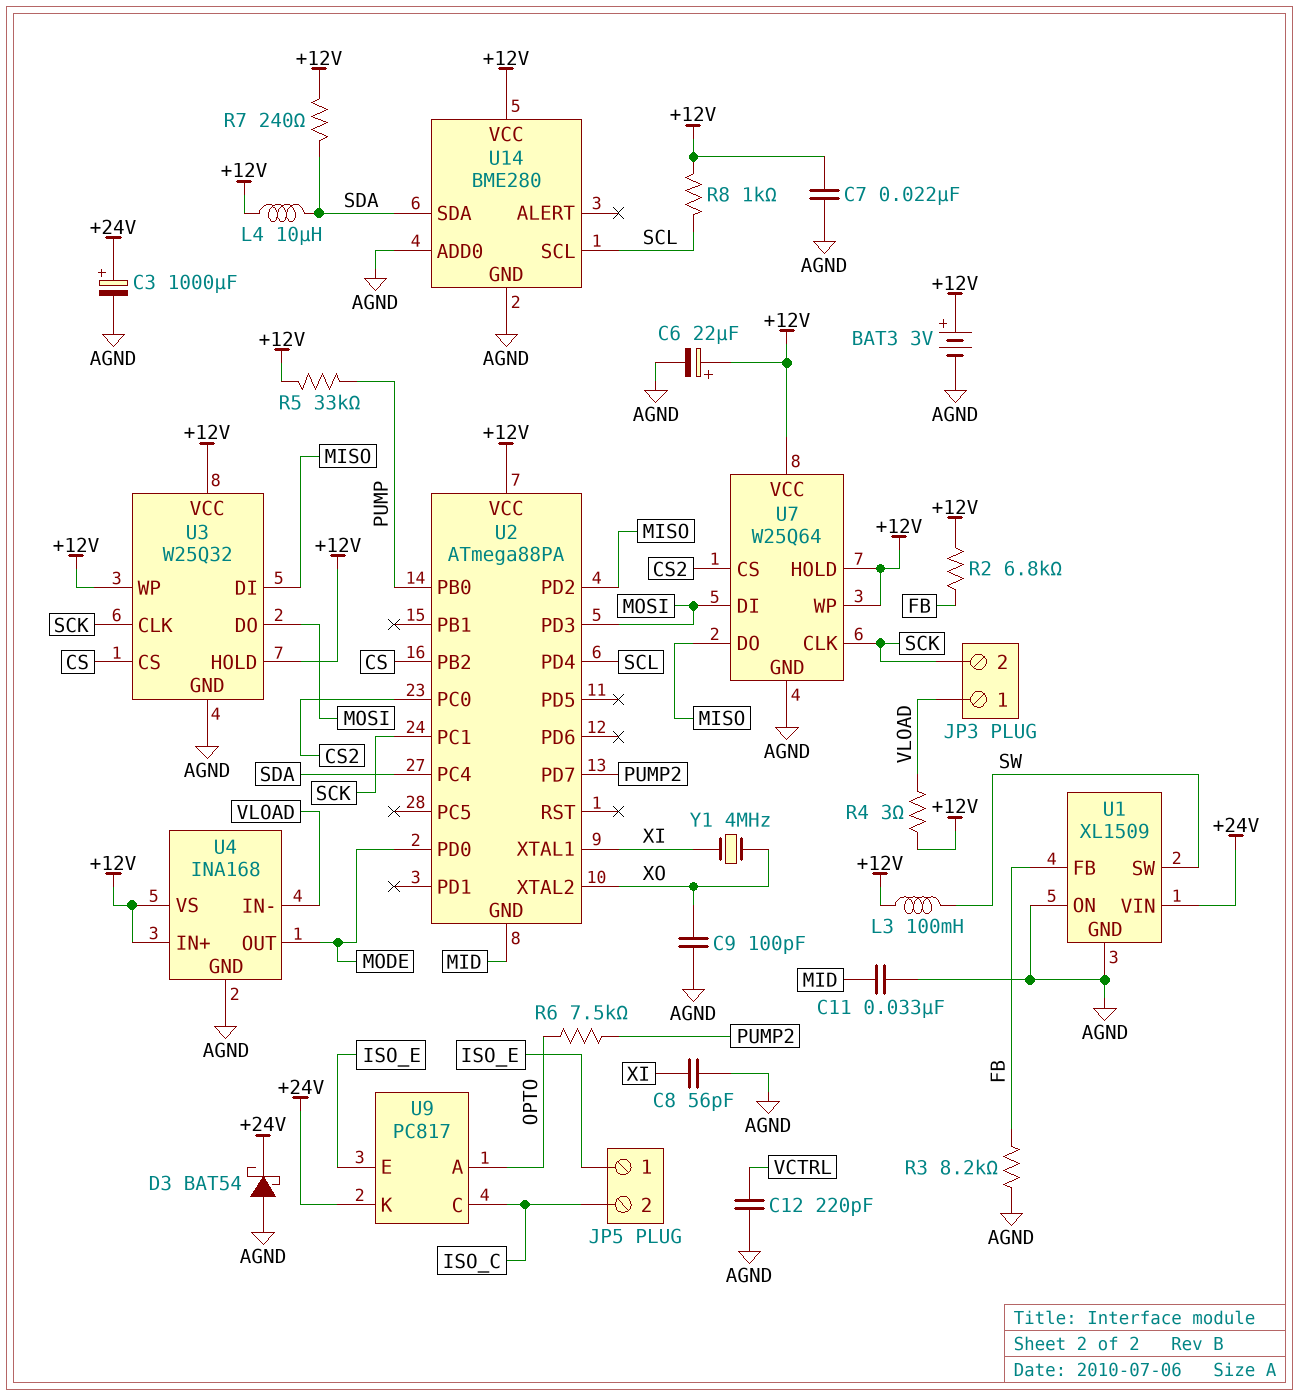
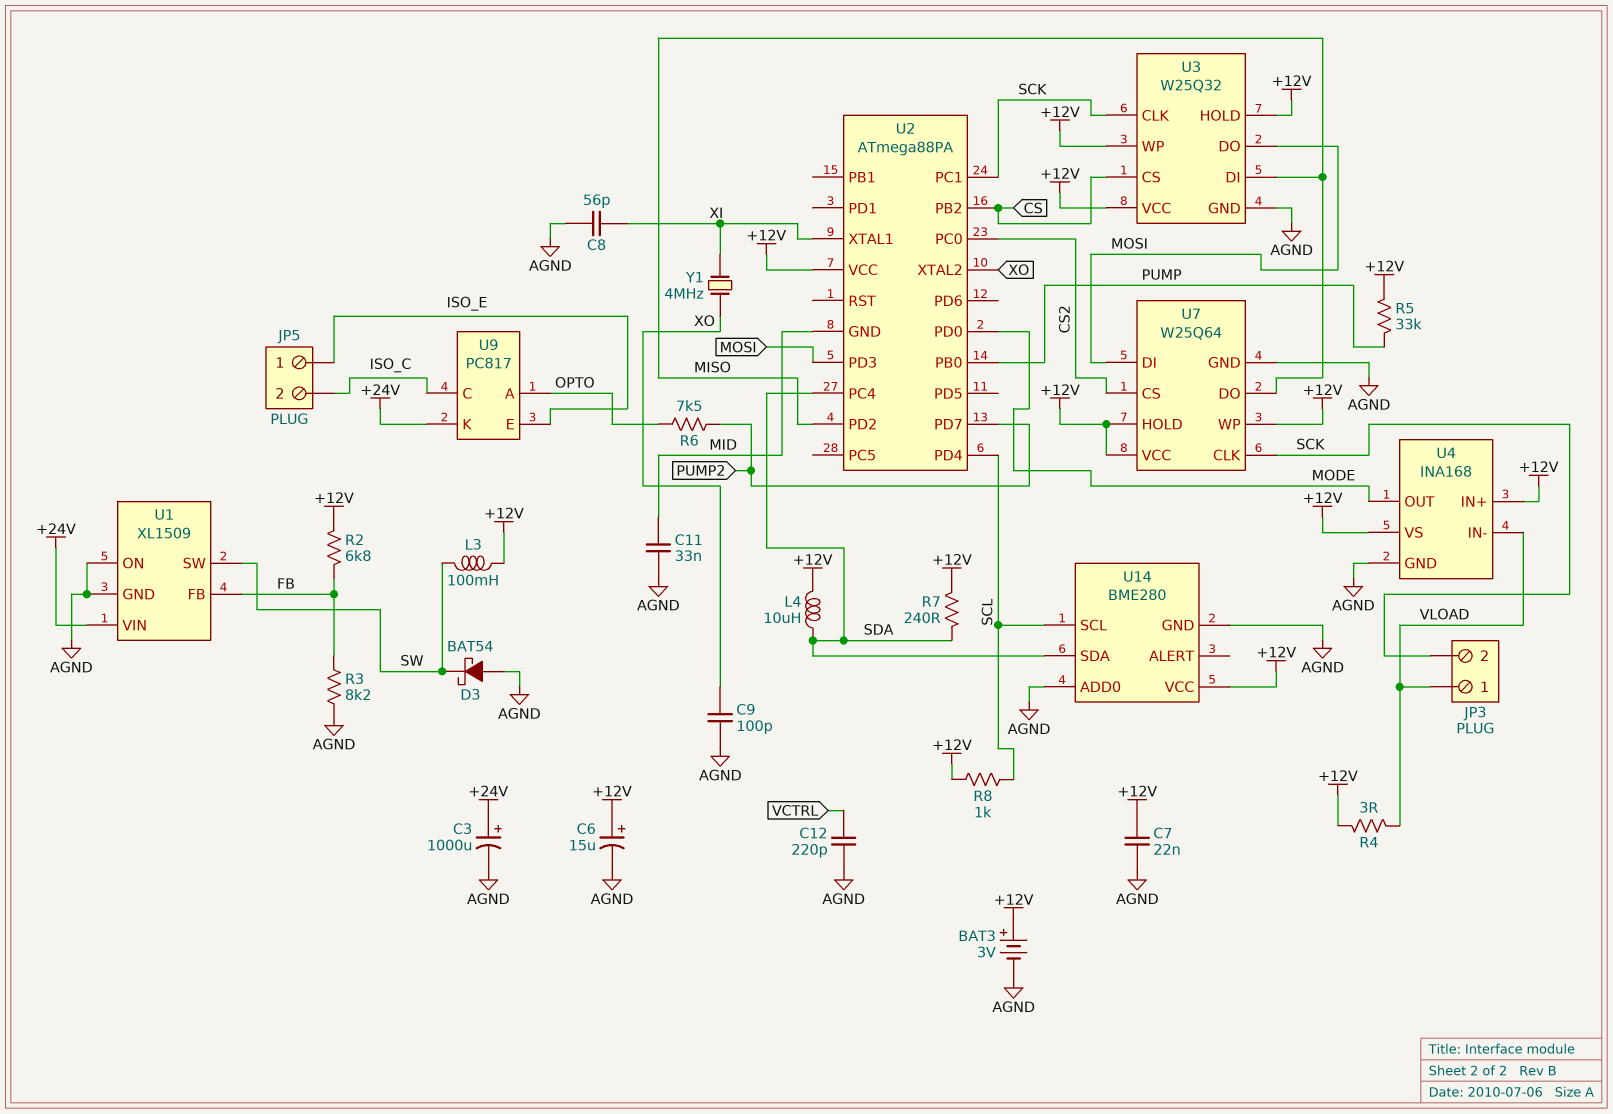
C6: 22uF (plus +12V, minus AGND) -> 15uF (plus +12V, minus AGND)
D3: schottky BAT54 (A AGND, K +24V) -> schottky BAT54 (A AGND, K SW)

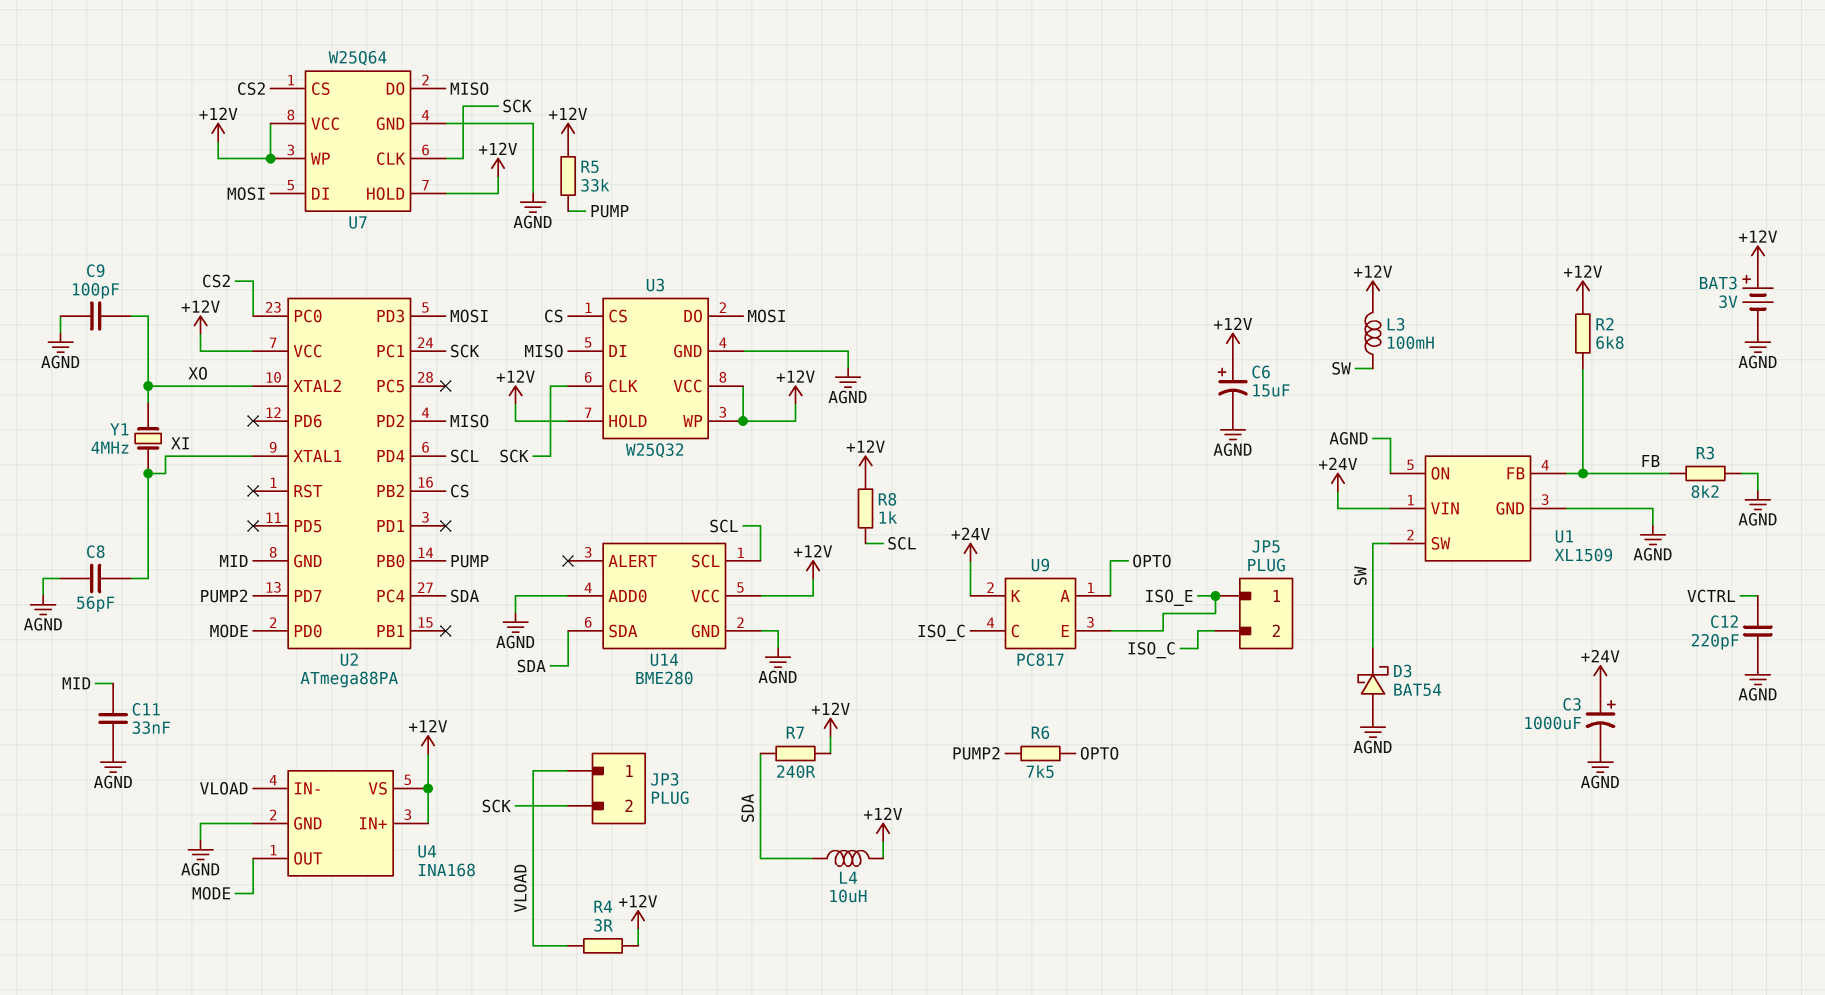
C7: 22nF (+12V, AGND) -> none

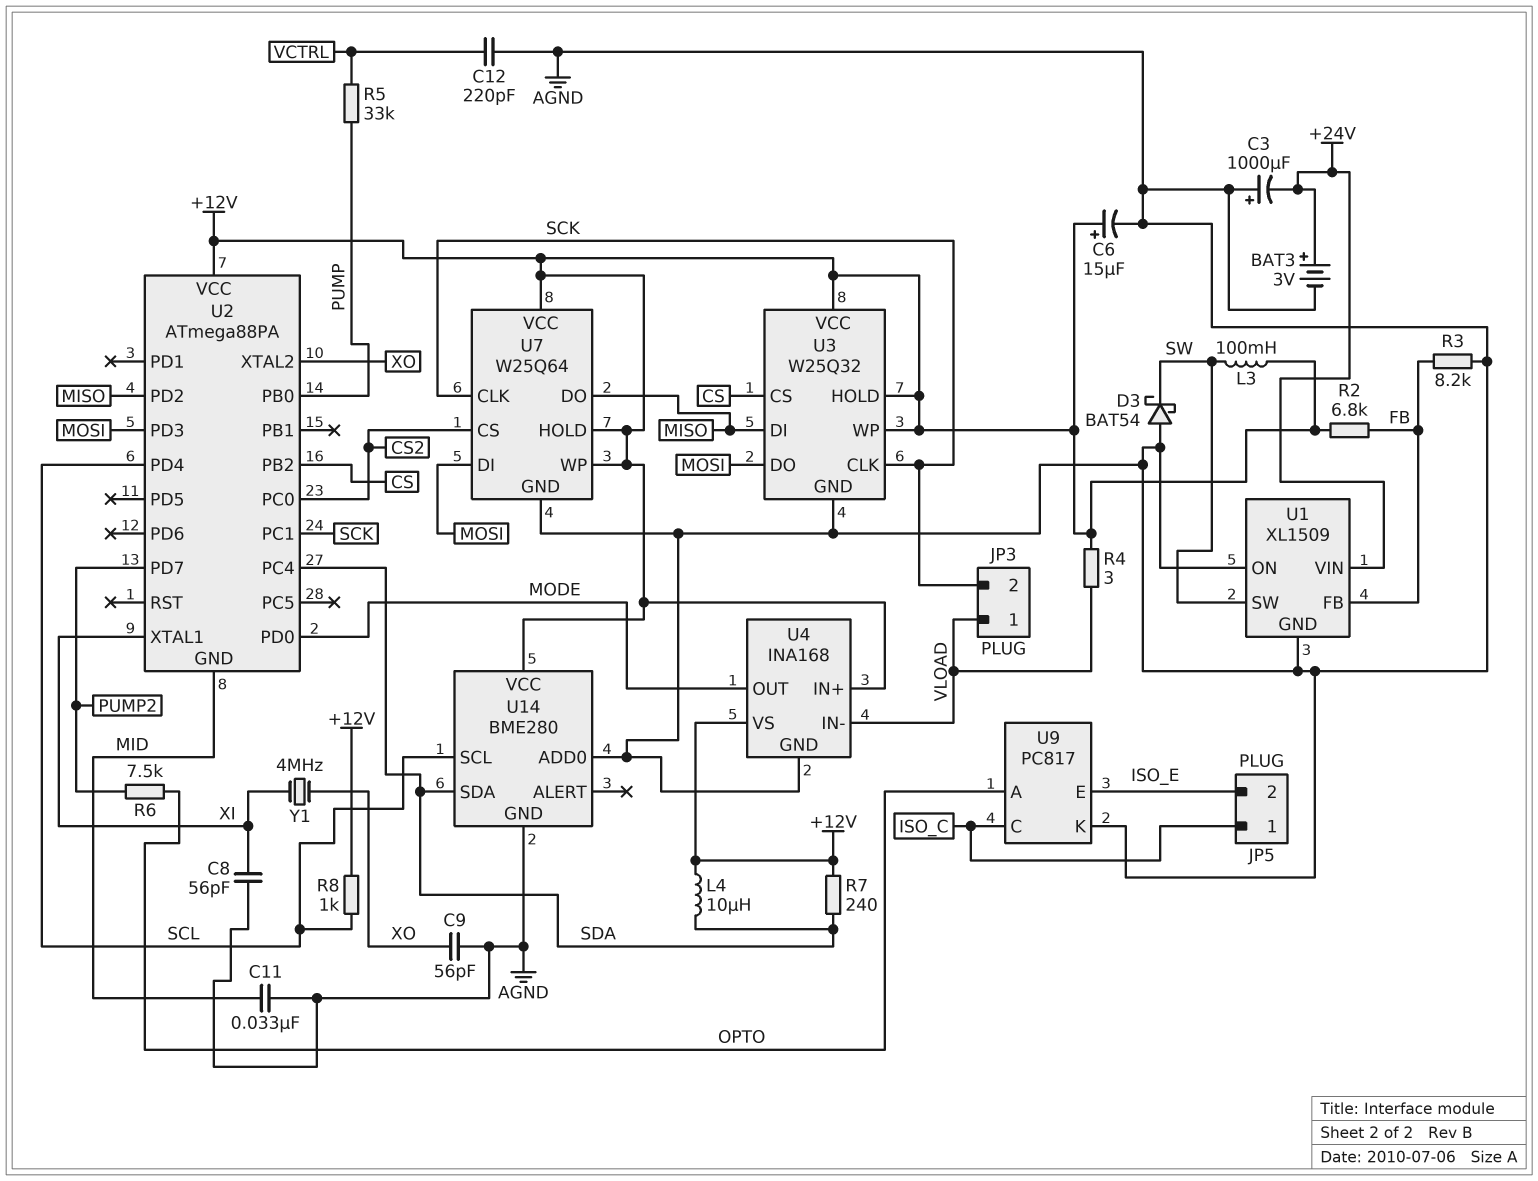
BAT3: 3V (plus +12V, minus AGND) -> 3V (plus +24V, minus AGND)
C3: 1000uF (plus +24V, minus AGND) -> 1000uF (plus AGND, minus +24V)
C9: 100pF (AGND, XO) -> 56pF (AGND, XO)
JP5 pin 1: ISO_E -> ISO_C
JP5 pin 2: ISO_C -> ISO_E
R5: 33k (+12V, PUMP) -> 33k (PUMP, VCTRL)
U9 pin K: +24V -> AGND

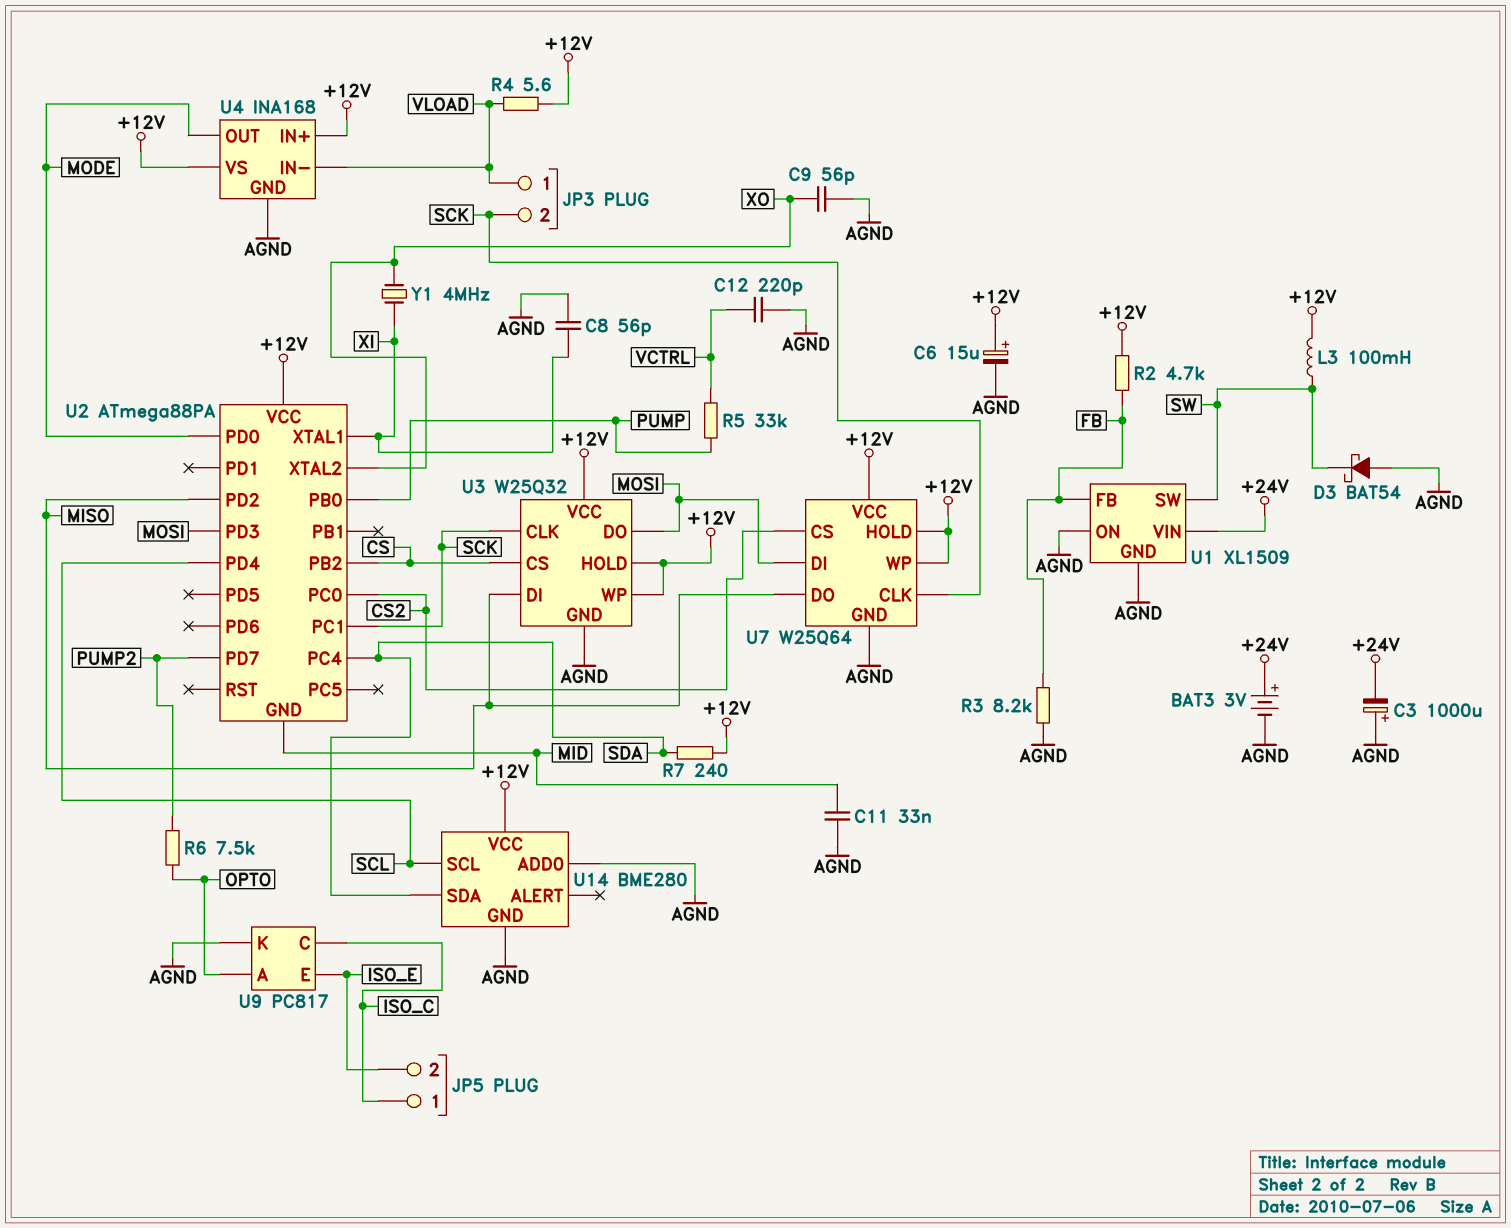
L4: 10uH (+12V, SDA) -> none
R2: 6.8k (+12V, FB) -> 4.7k (+12V, FB)
R4: 3 (+12V, VLOAD) -> 5.6 (+12V, VLOAD)
R8: 1k (+12V, SCL) -> none

